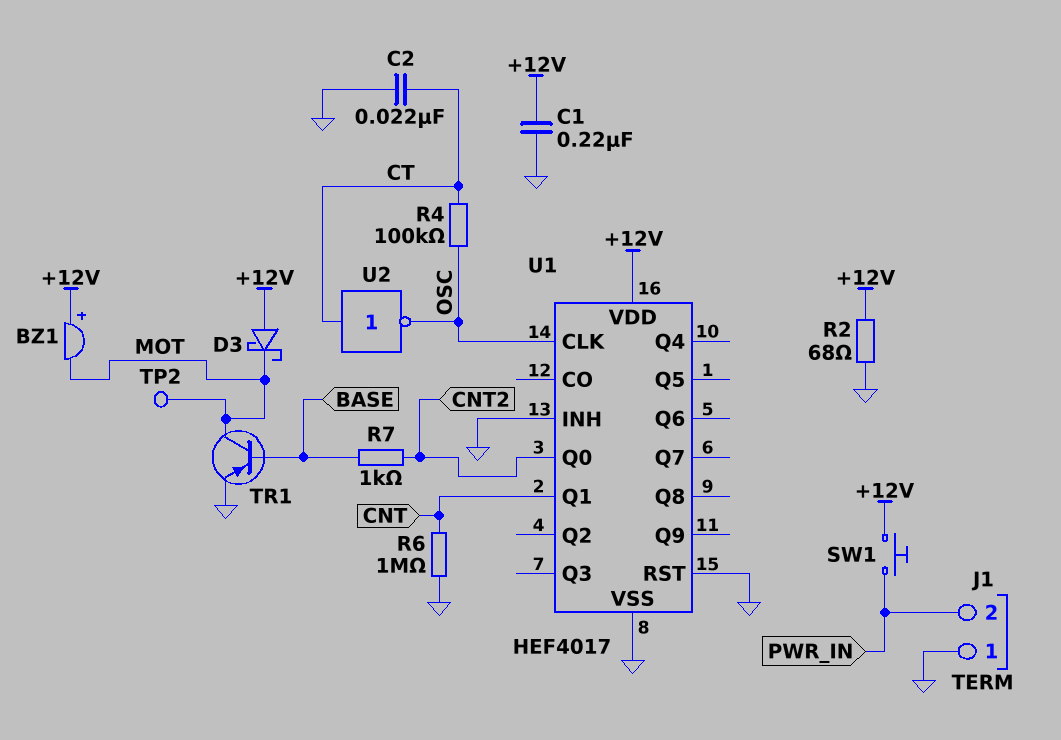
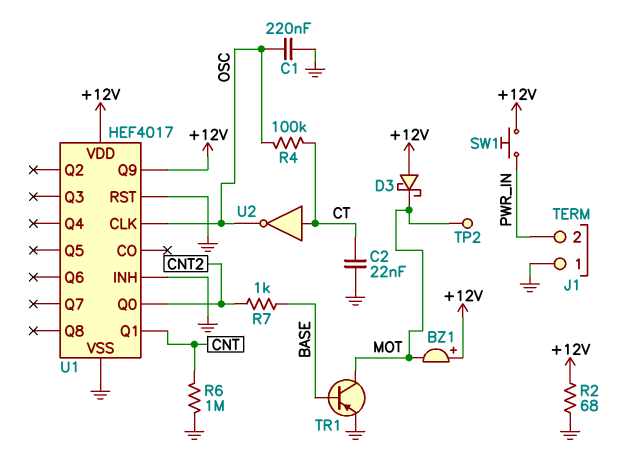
C1: 220nF (+12V, GND) -> 220nF (GND, OSC)
U1 pin Q9: none -> +12V

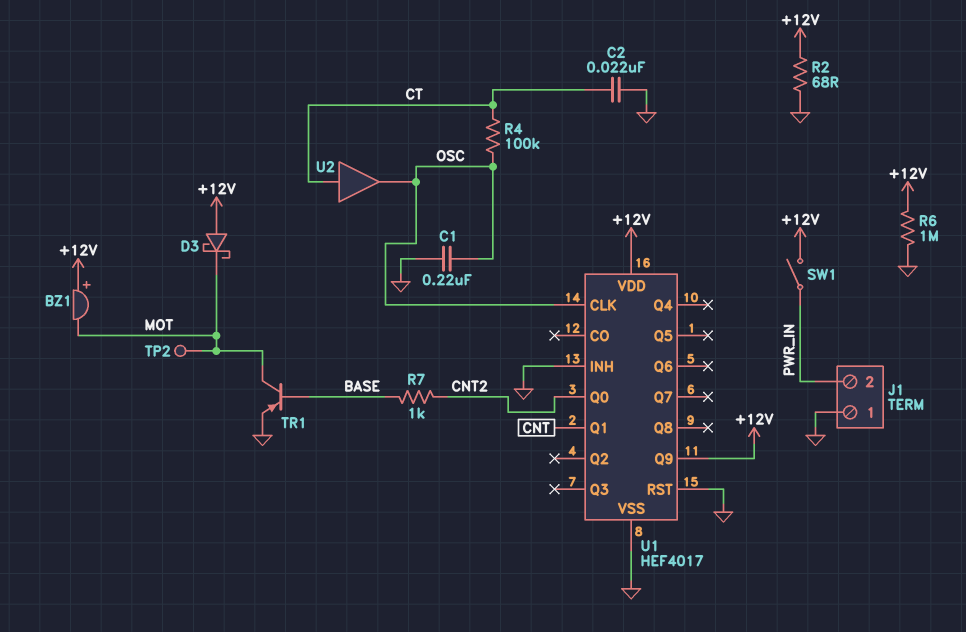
R6: 1M (CNT, GND) -> 1M (+12V, GND)
SW1: button (+12V, PWR_IN) -> switch (+12V, PWR_IN)
U2: NOT (in CT, out OSC) -> buffer (in CT, out OSC)

